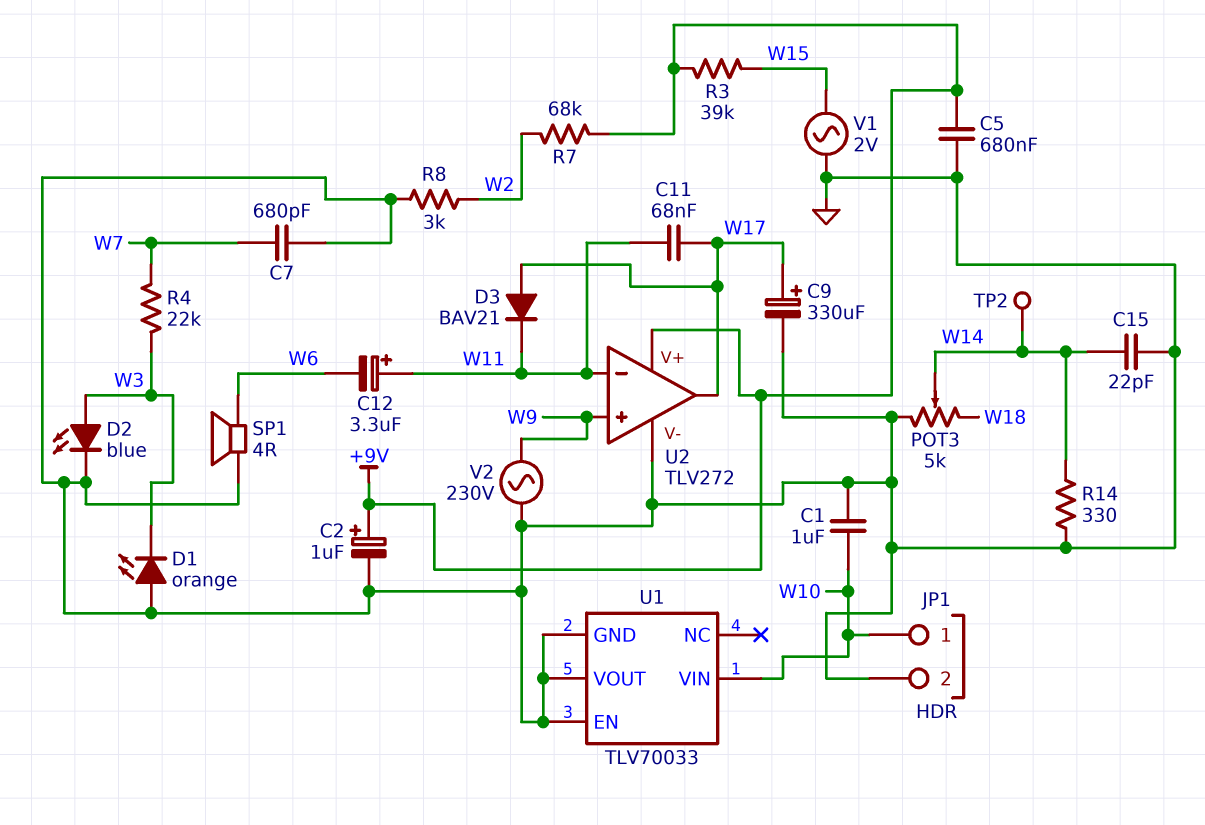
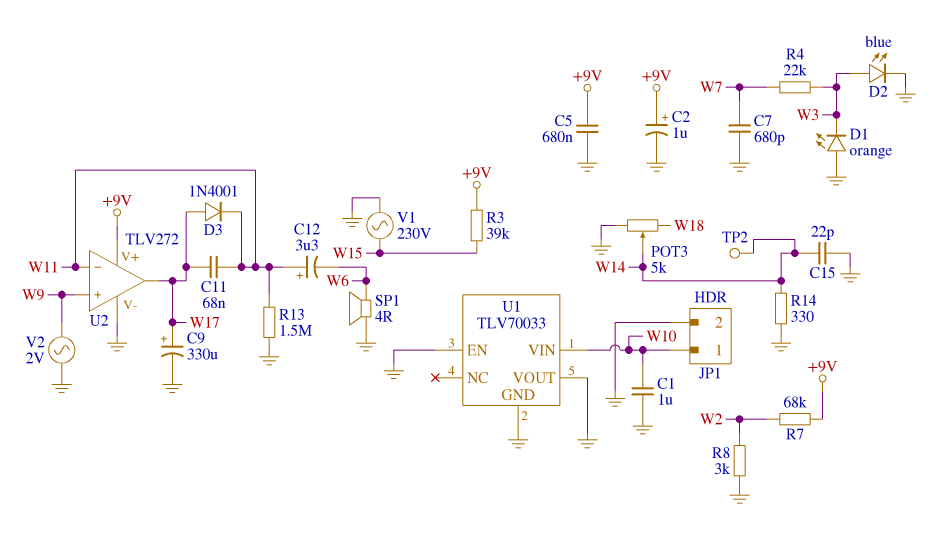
D3: diode BAV21 (A W17, K W11) -> diode 1N4001 (A W17, K W11)
R13: none -> 1.5M (GND, W11)
V1: AC 2V (GND, W15) -> AC 230V (GND, W15)
V2: AC 230V (GND, W9) -> AC 2V (GND, W9)

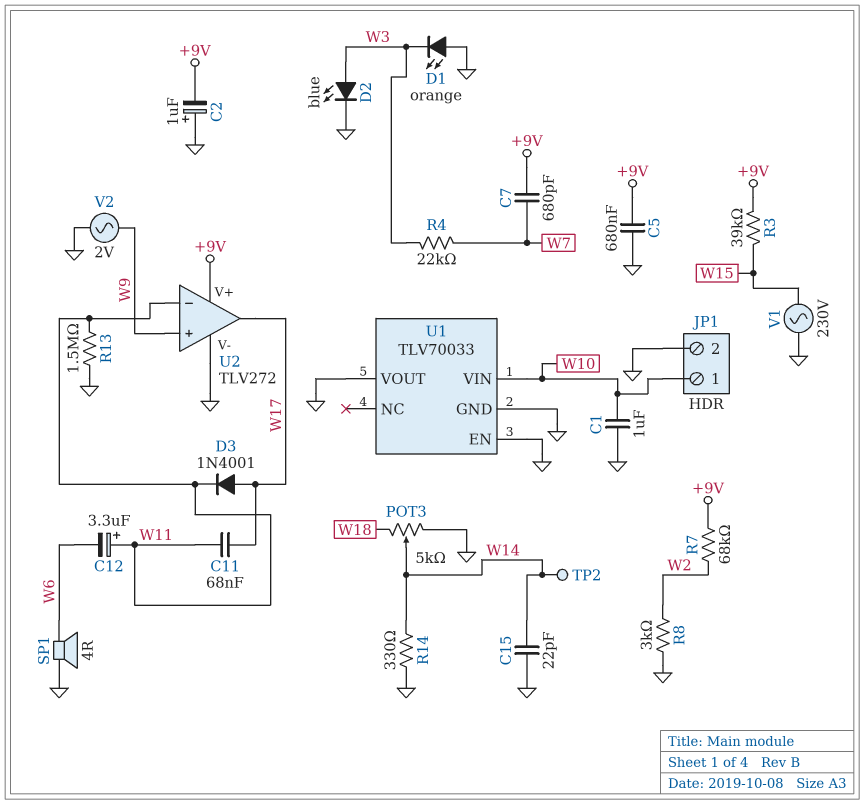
C2: 1uF (plus +9V, minus GND) -> 1uF (plus GND, minus +9V)
C7: 680pF (GND, W7) -> 680pF (+9V, W7)
C9: 330uF (plus W17, minus GND) -> none

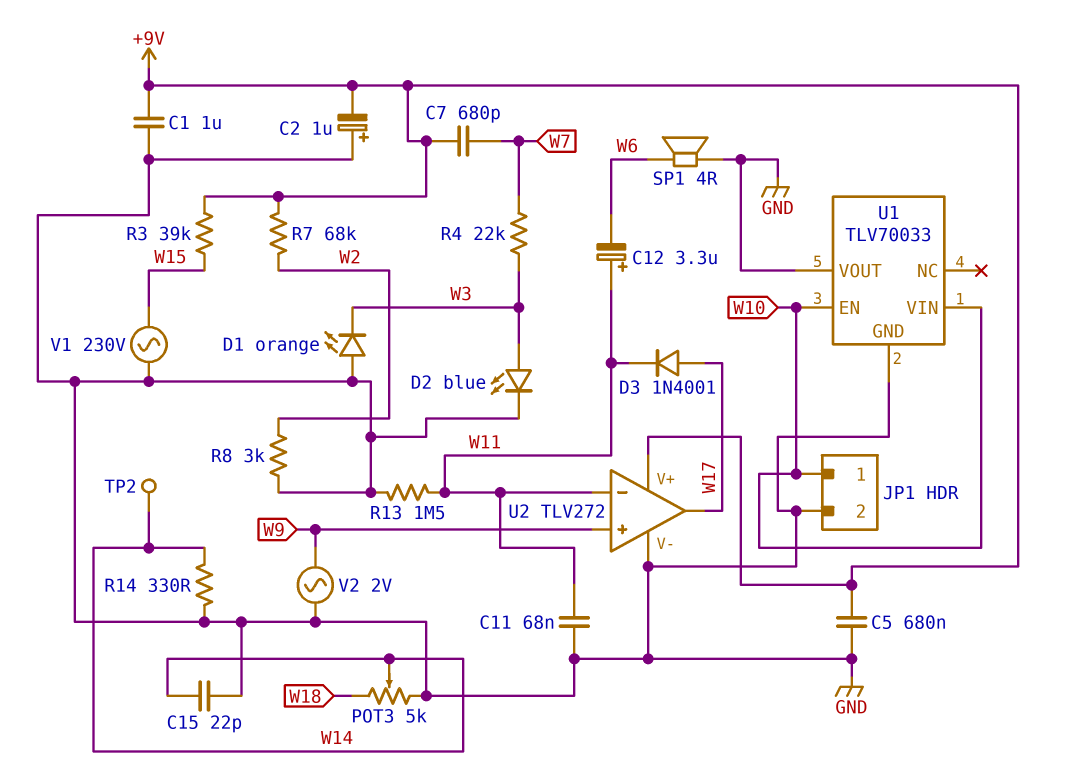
C1: 1uF (GND, W10) -> 1uF (+9V, GND)
C11: 68nF (W11, W17) -> 68nF (GND, W11)
U1 pin EN: GND -> W10

